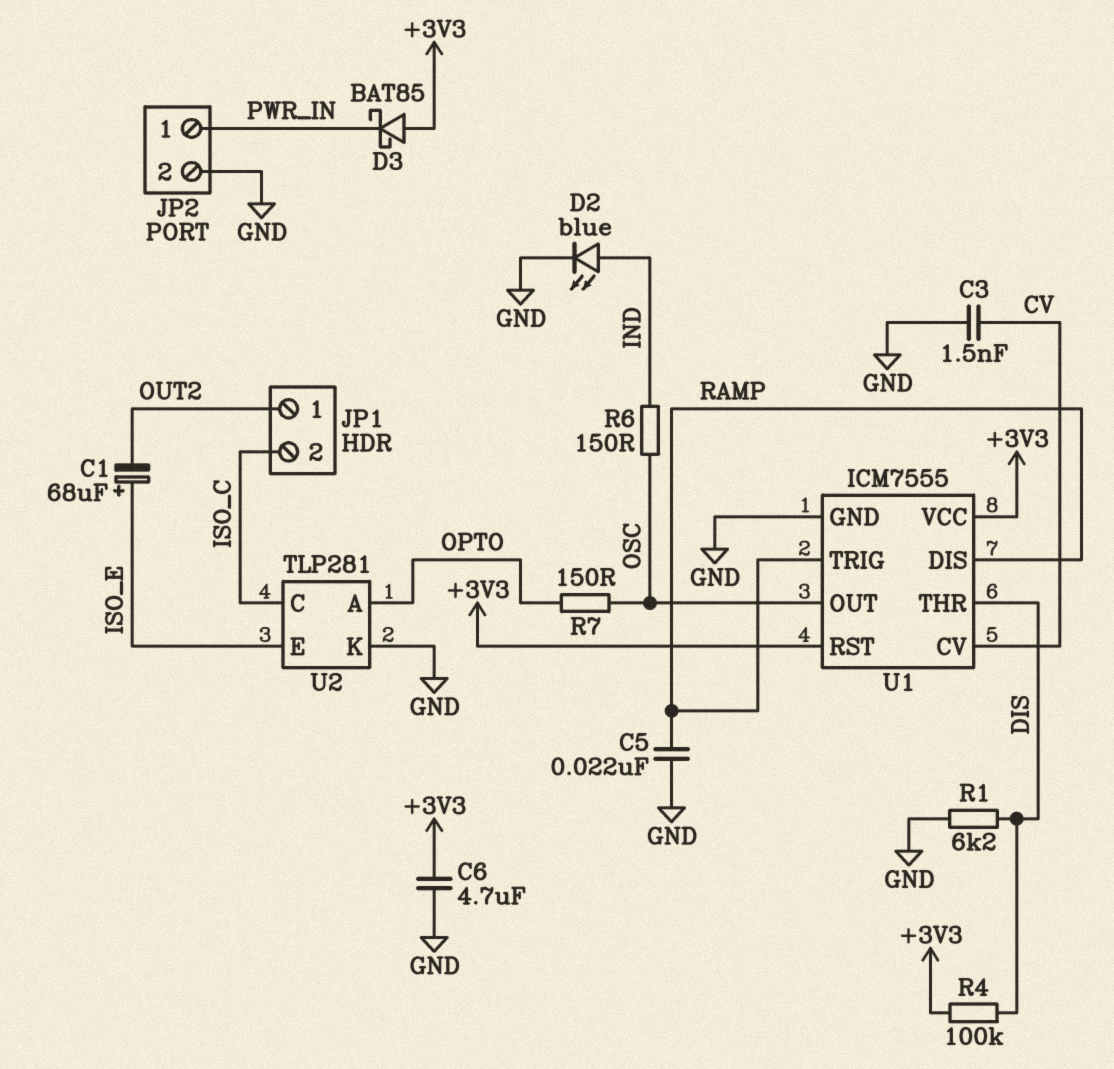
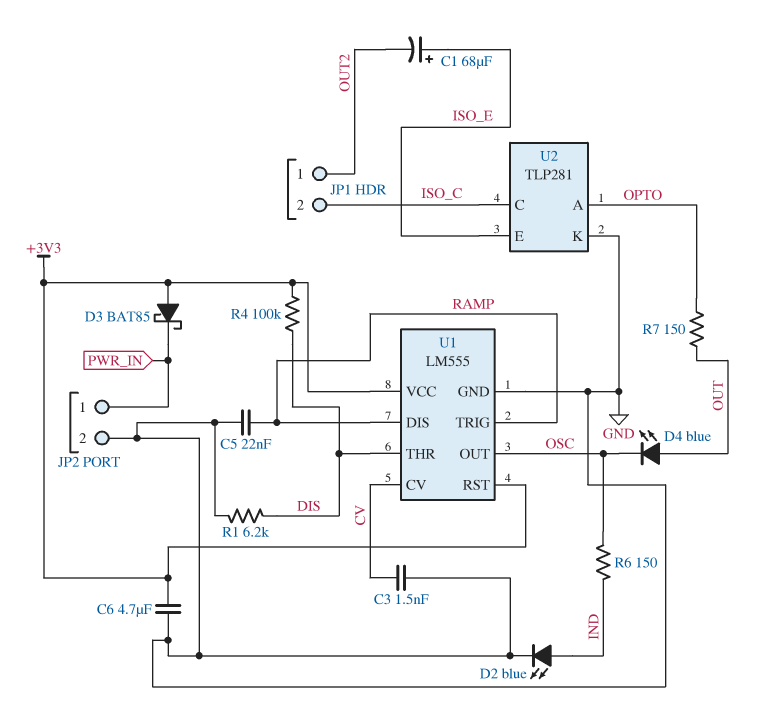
D4: none -> LED blue (A OUT, K OSC)
R7: 150 (OPTO, OSC) -> 150 (OPTO, OUT)
U1: ICM7555 -> LM555

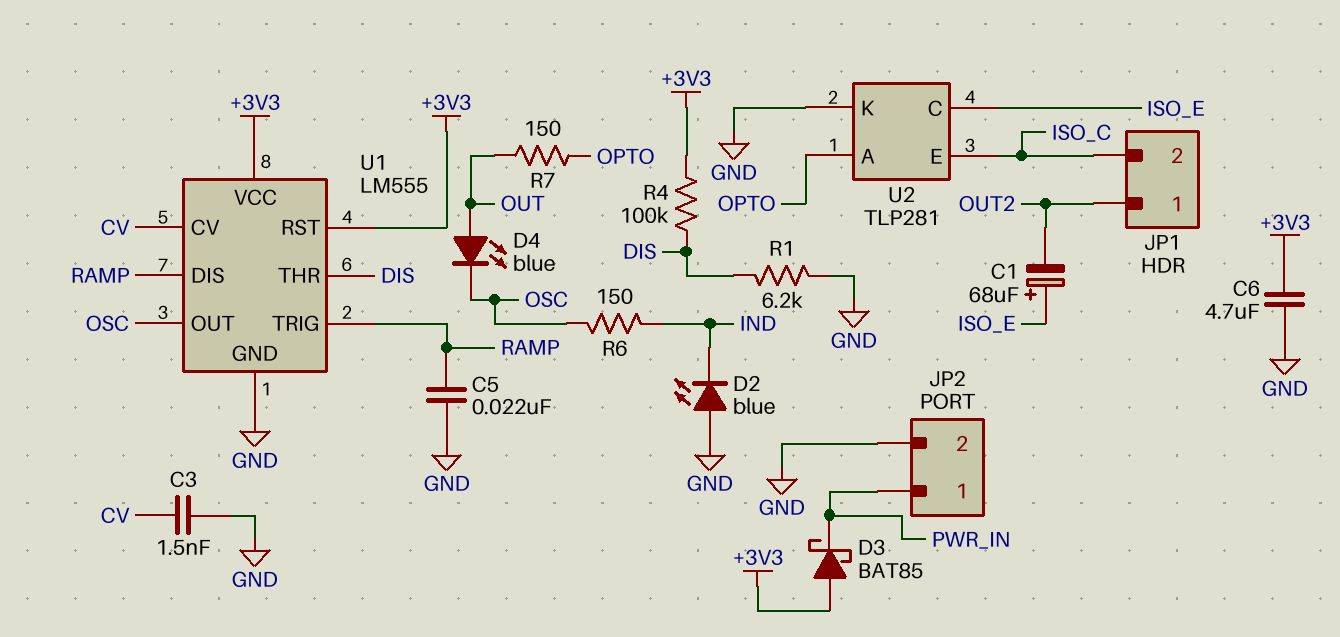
D2: LED blue (A IND, K GND) -> LED blue (A GND, K IND)
U2 pin C: ISO_C -> ISO_E
U2 pin E: ISO_E -> ISO_C

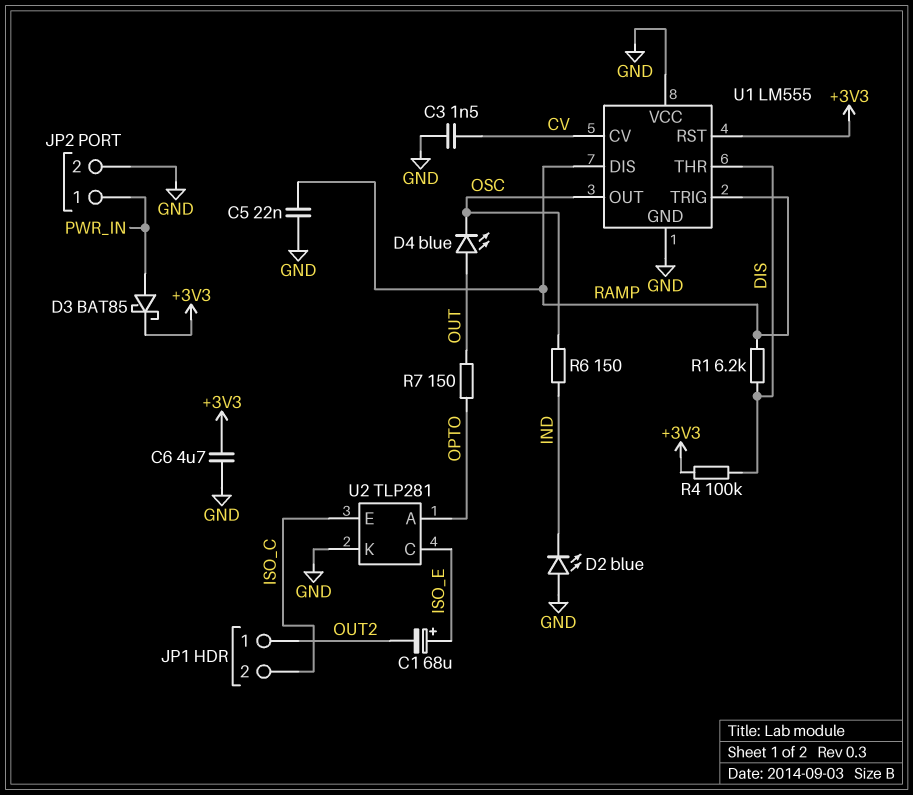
D3: schottky BAT85 (A +3V3, K PWR_IN) -> schottky BAT85 (A PWR_IN, K +3V3)
R1: 6.2k (DIS, GND) -> 6.2k (DIS, RAMP)
U1 pin VCC: +3V3 -> GND

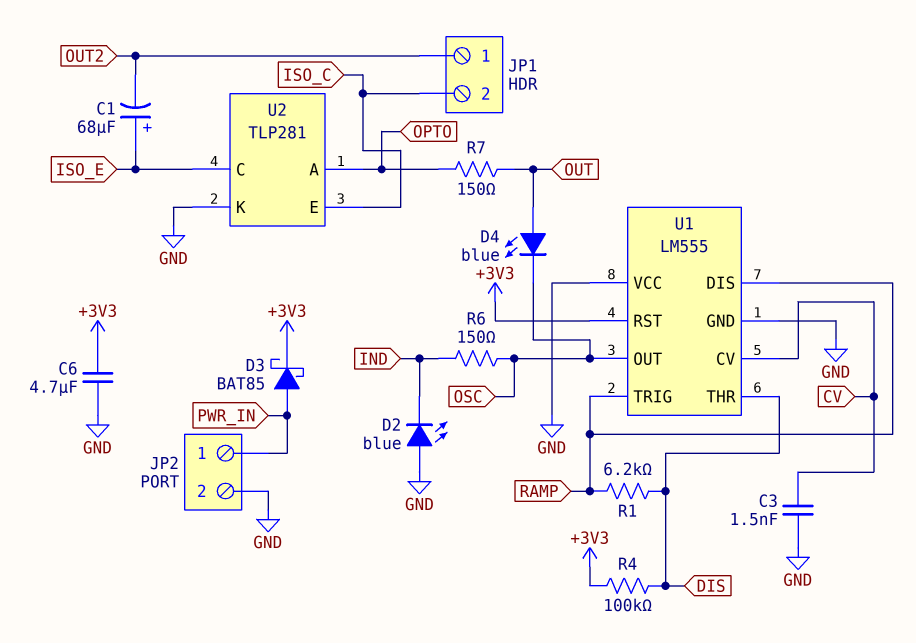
C5: 22nF (GND, RAMP) -> none

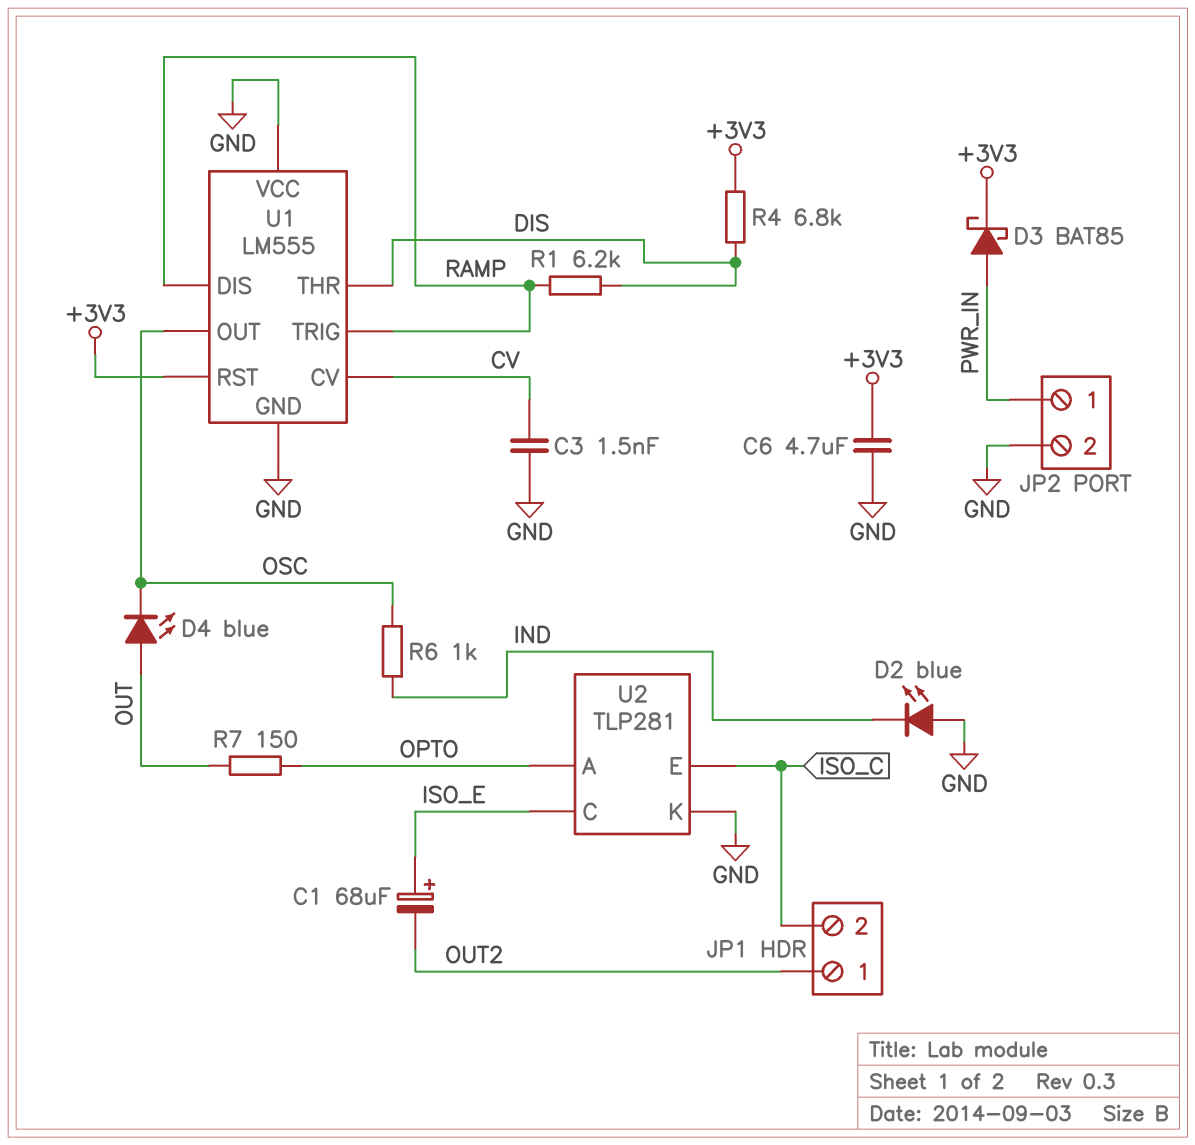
R4: 100k (+3V3, DIS) -> 6.8k (+3V3, DIS)
R6: 150 (IND, OSC) -> 1k (IND, OSC)

